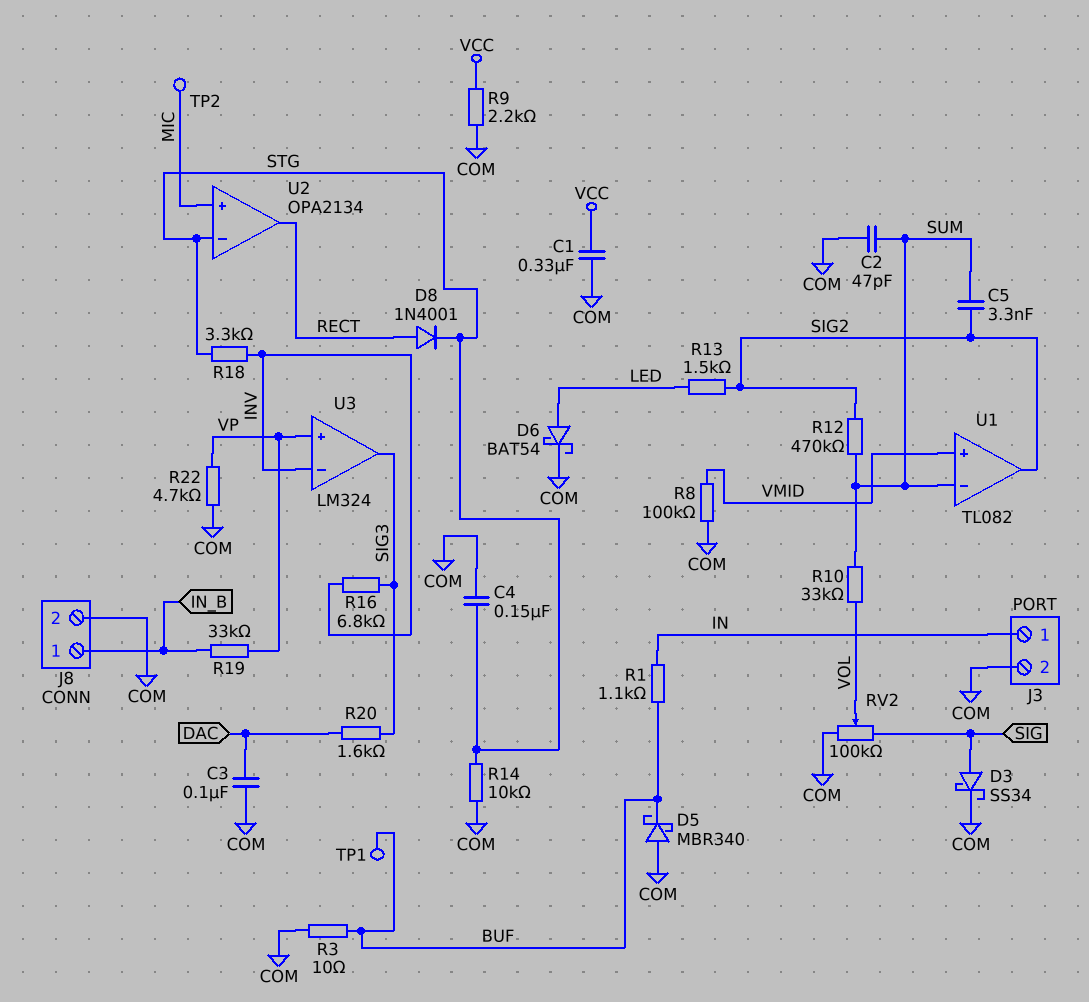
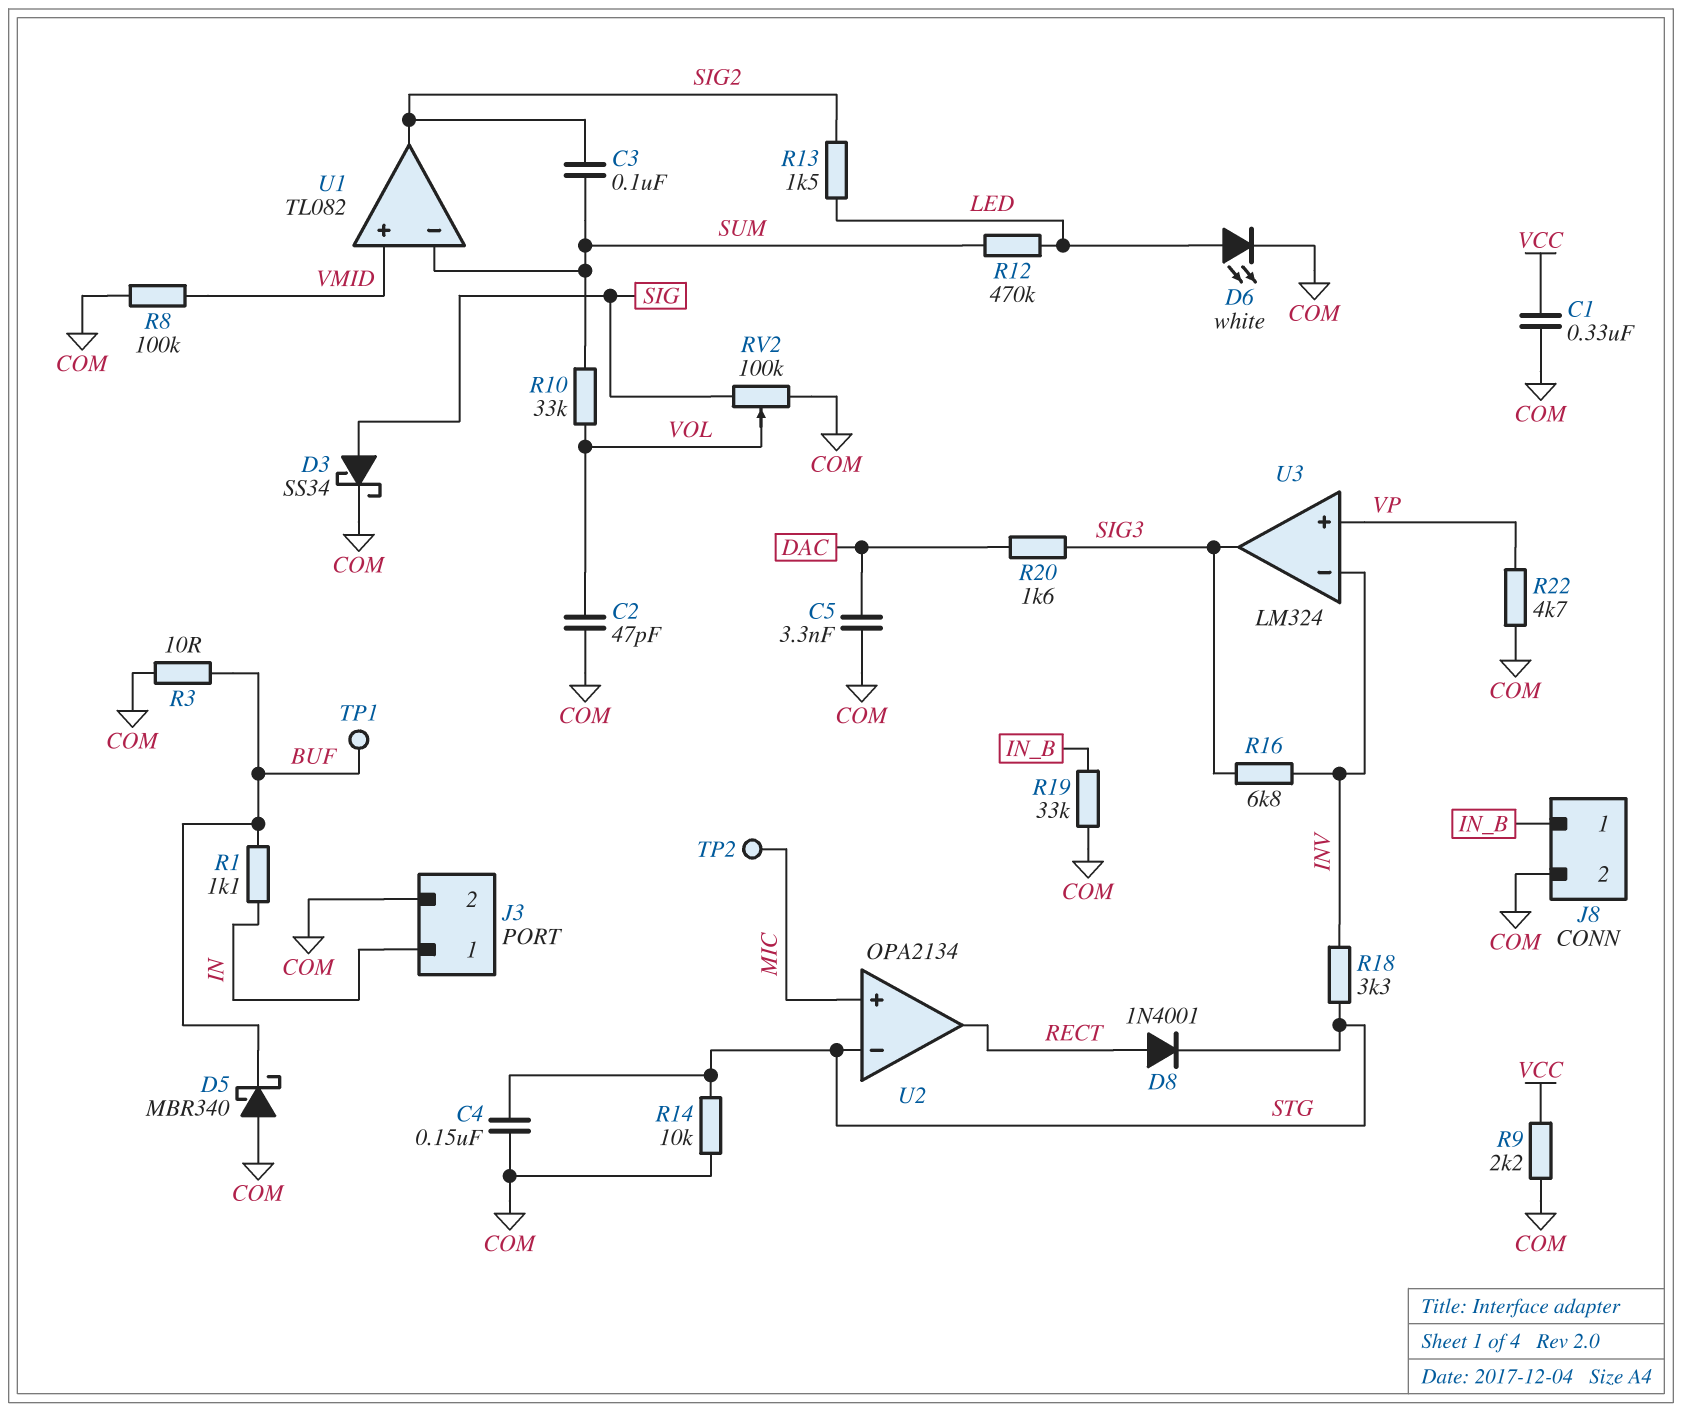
C2: 47pF (COM, SUM) -> 47pF (COM, VOL)
C3: 100nF (COM, DAC) -> 100nF (SIG2, SUM)
C5: 3.3nF (SIG2, SUM) -> 3.3nF (COM, DAC)
D6: schottky BAT54 (A LED, K COM) -> LED white (A LED, K COM)
R12: 470k (SIG2, SUM) -> 470k (LED, SUM)
R19: 33k (IN_B, VP) -> 33k (COM, IN_B)

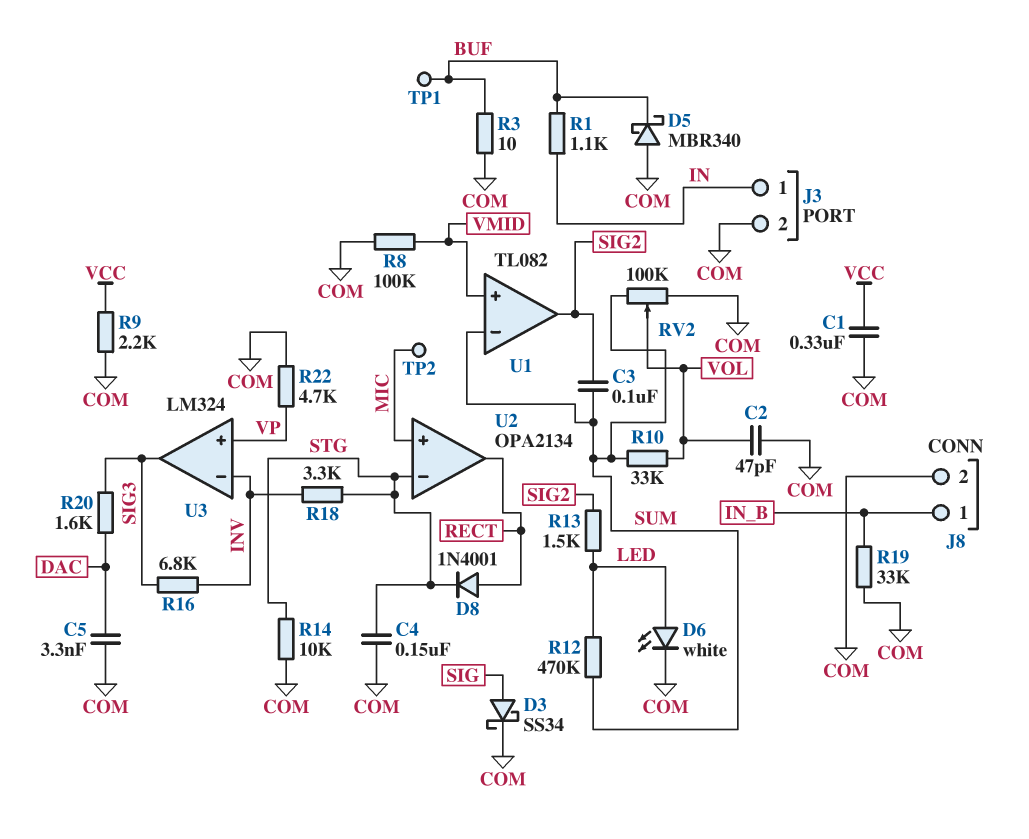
RV2: 100k (COM, SIG, wiper VOL) -> 100k (COM, SUM, wiper VOL)

